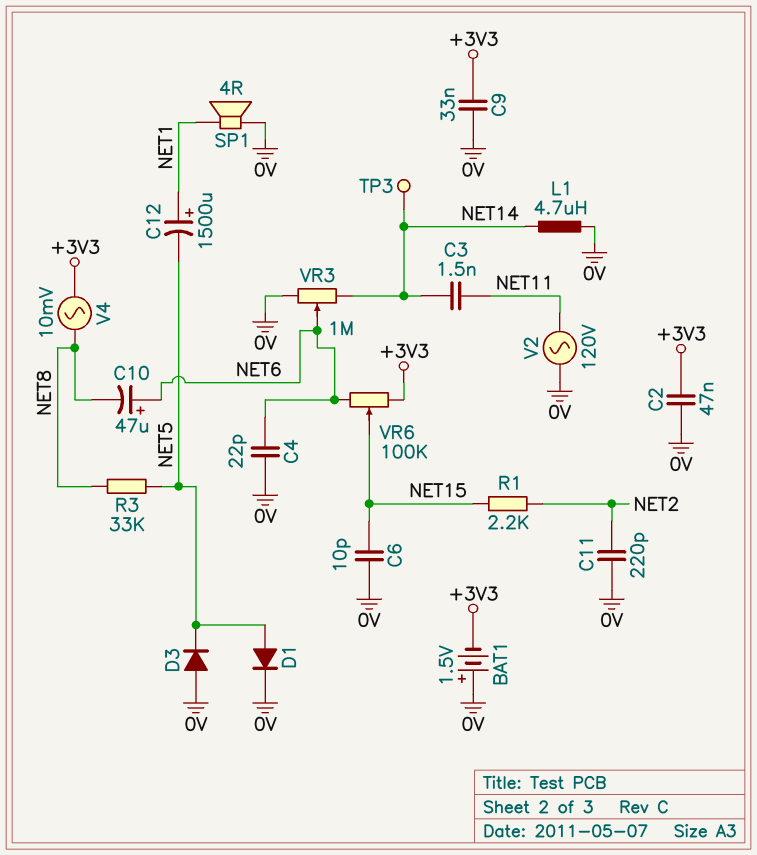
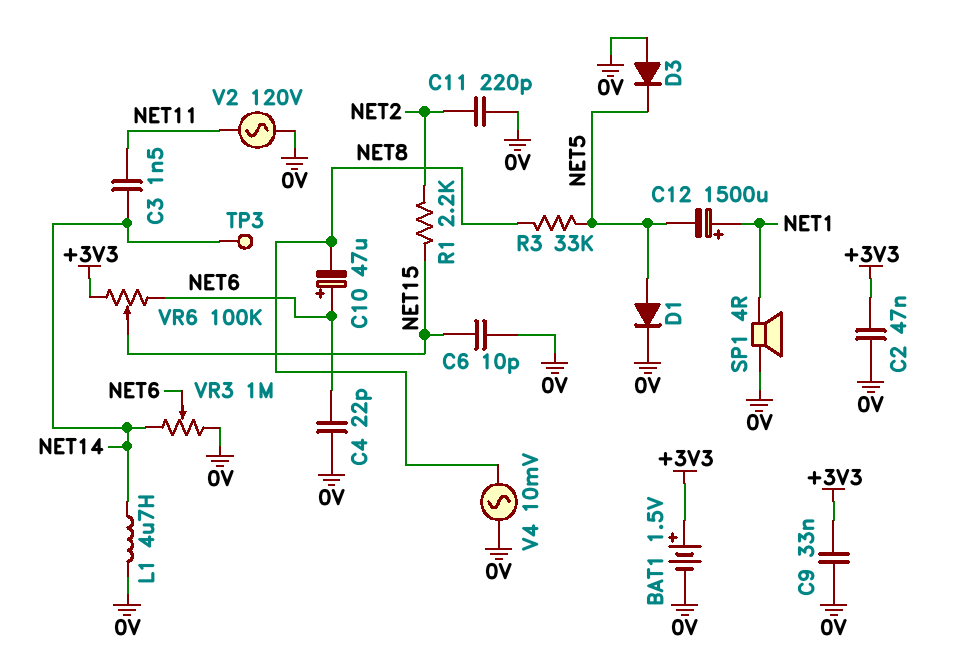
BAT1: 1.5V (plus 0V, minus +3V3) -> 1.5V (plus +3V3, minus 0V)
V4: AC 10mV (+3V3, NET8) -> AC 10mV (0V, NET8)

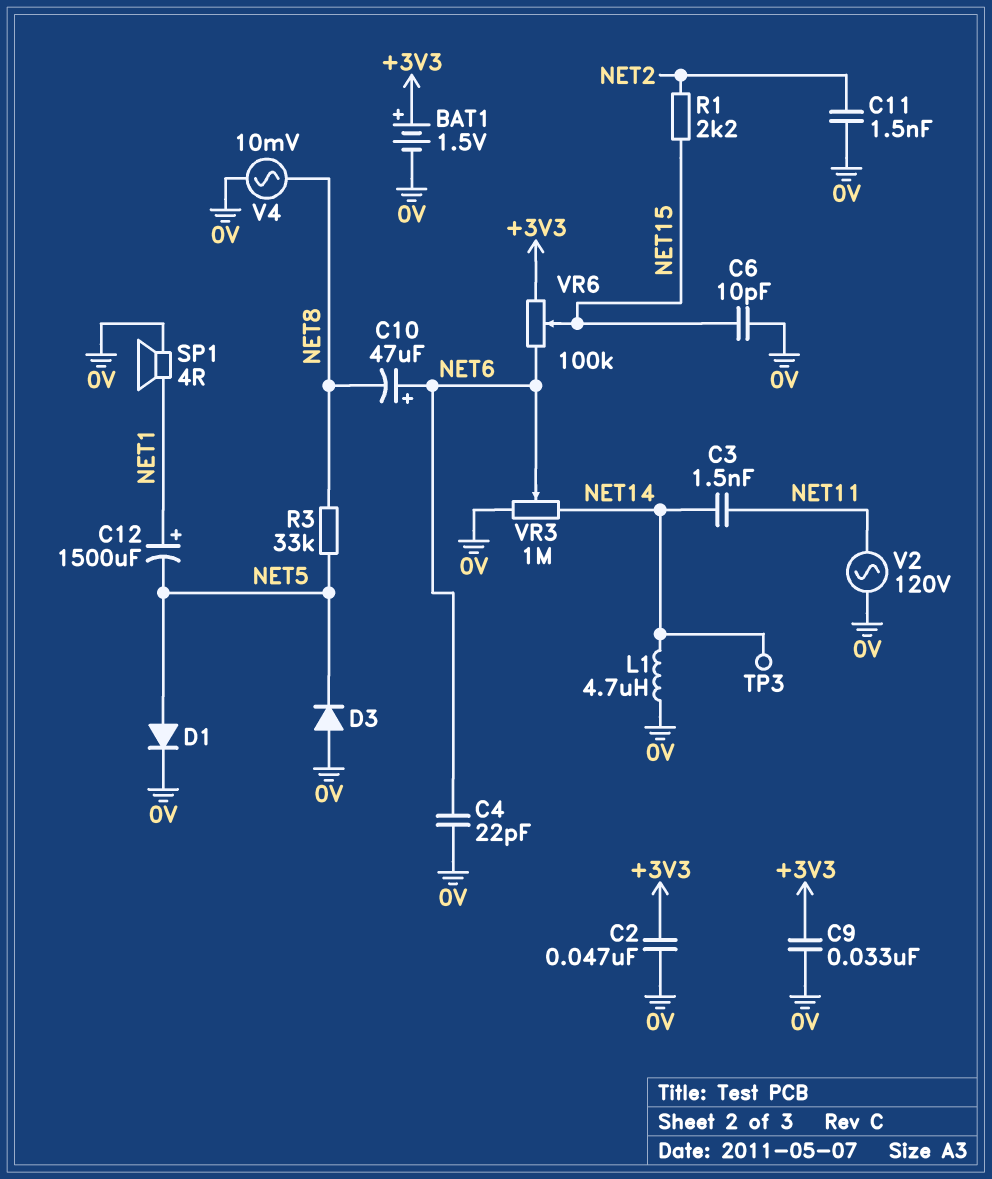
C11: 220pF (0V, NET2) -> 1.5nF (0V, NET2)

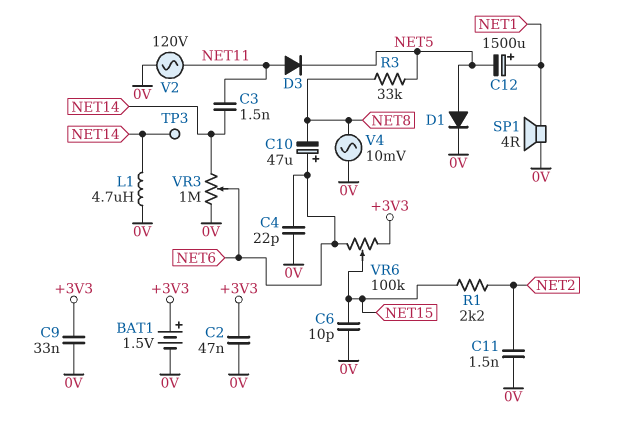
D3: diode (A 0V, K NET5) -> diode (A NET11, K NET5)

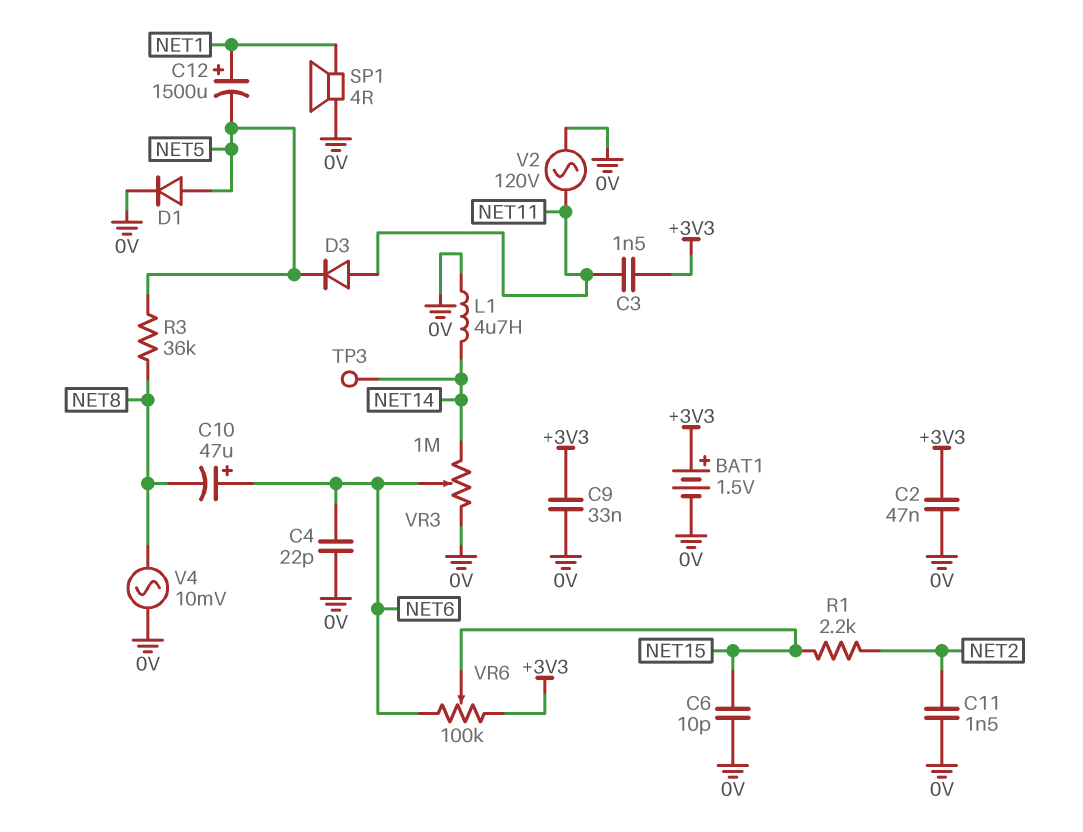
C3: 1.5nF (NET11, NET14) -> 1.5nF (+3V3, NET11)
R3: 33k (NET5, NET8) -> 36k (NET5, NET8)

